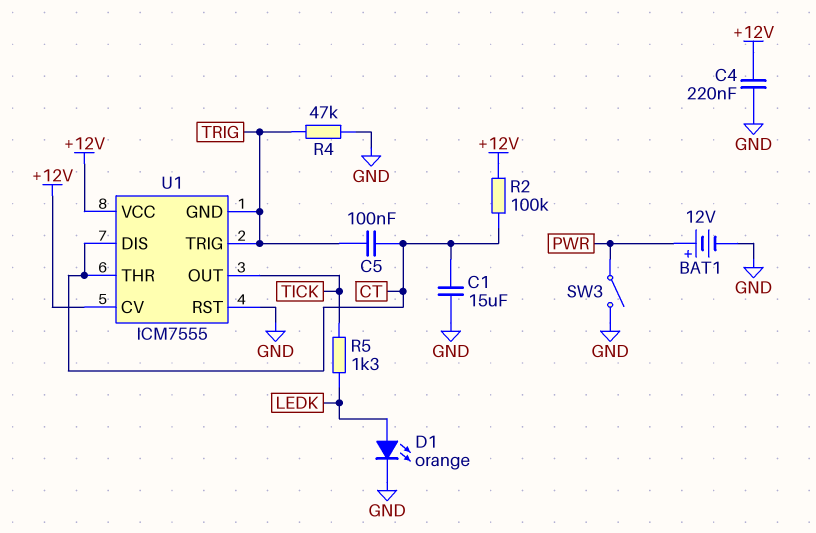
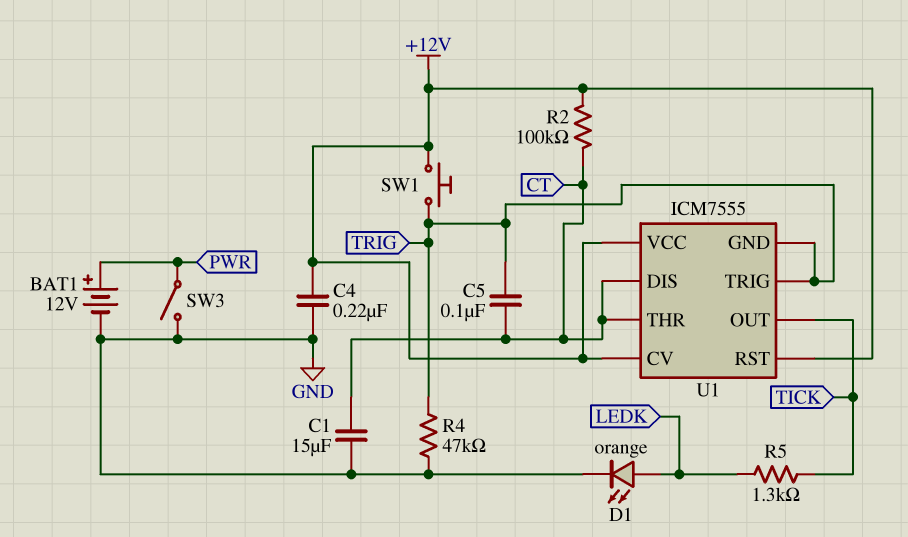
SW1: none -> button (+12V, TRIG)
U1 pin RST: GND -> +12V

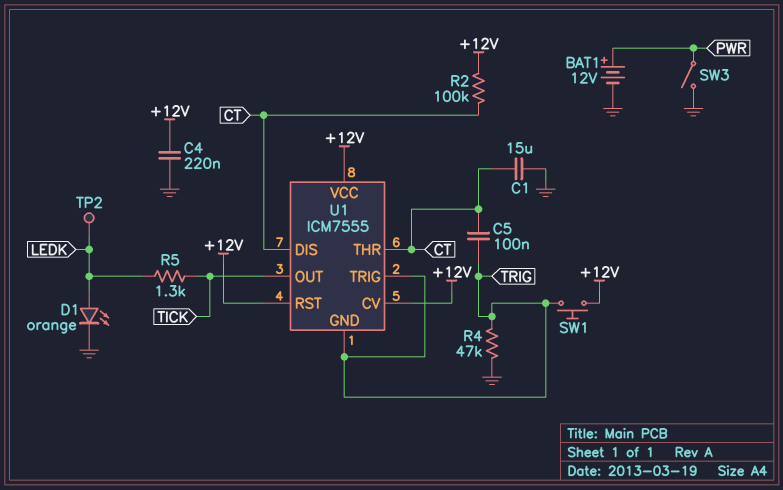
TP2: none -> test point (LEDK)

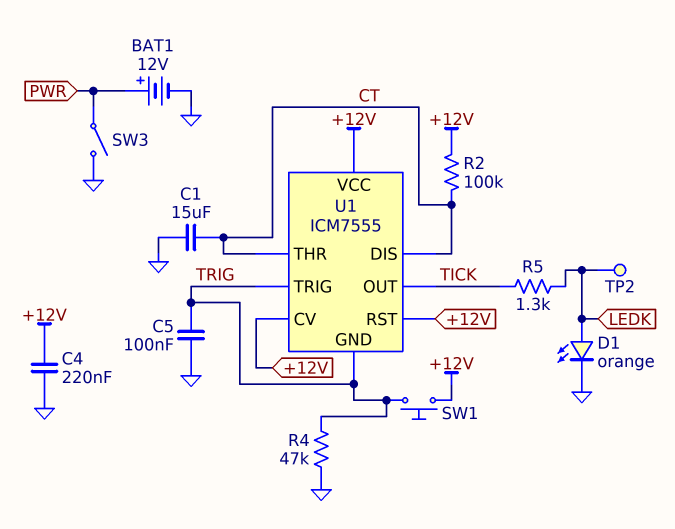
C5: 100nF (CT, TRIG) -> 100nF (GND, TRIG)

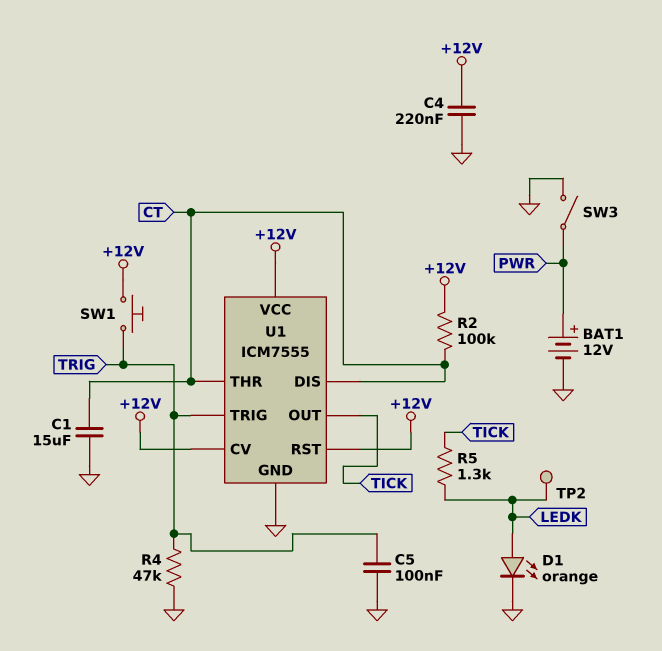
U1 pin GND: TRIG -> GND

